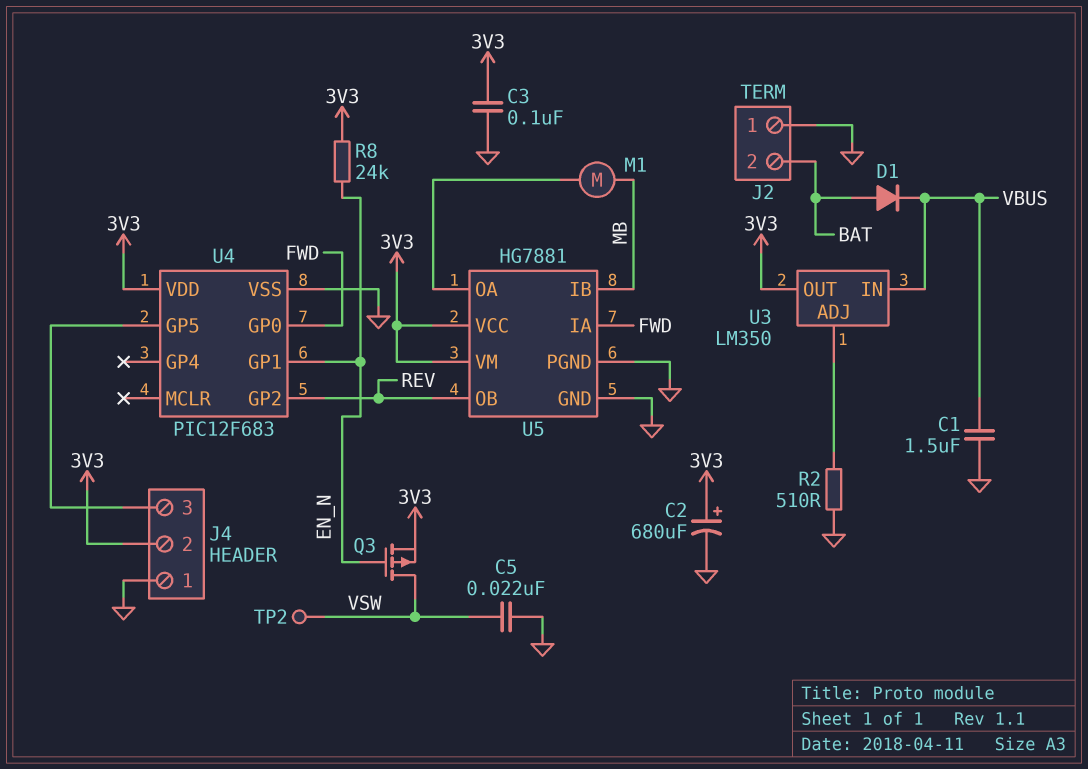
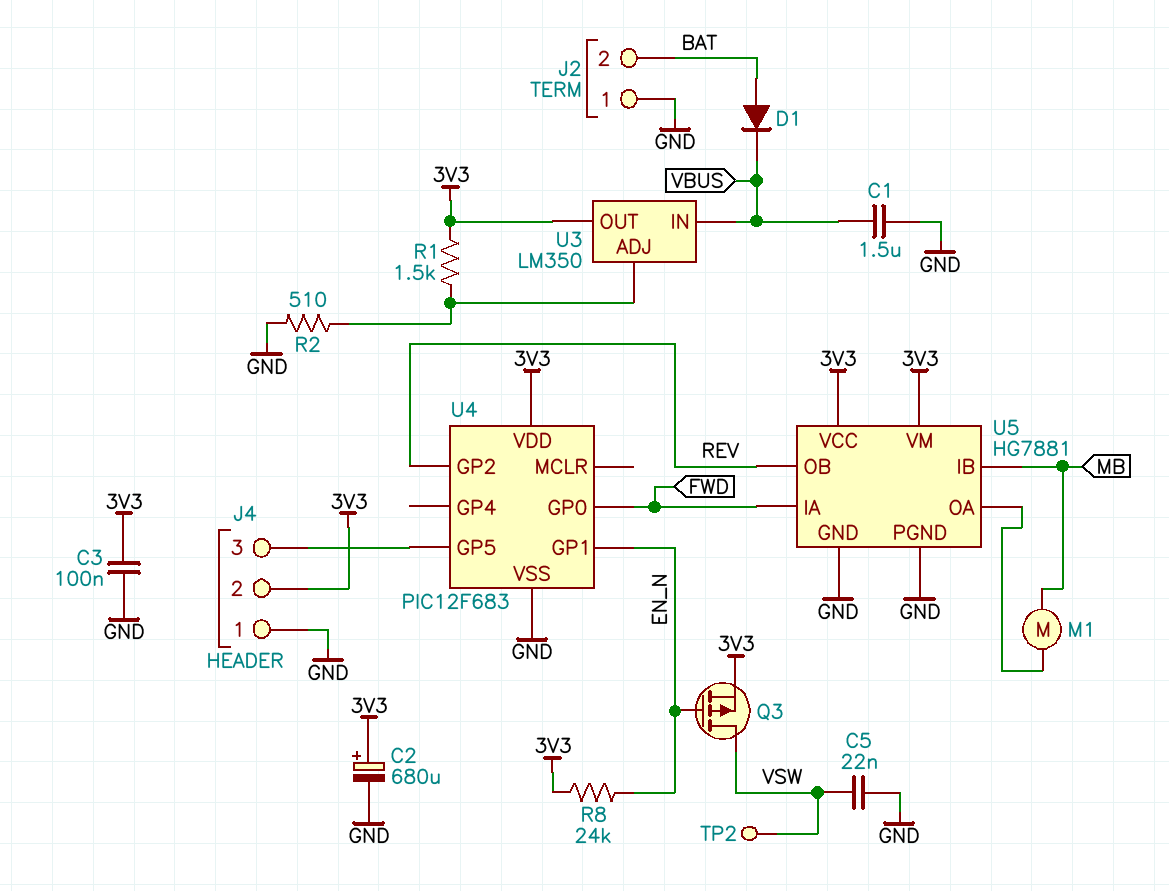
R1: none -> 1.5k (3V3, U3/ADJ)

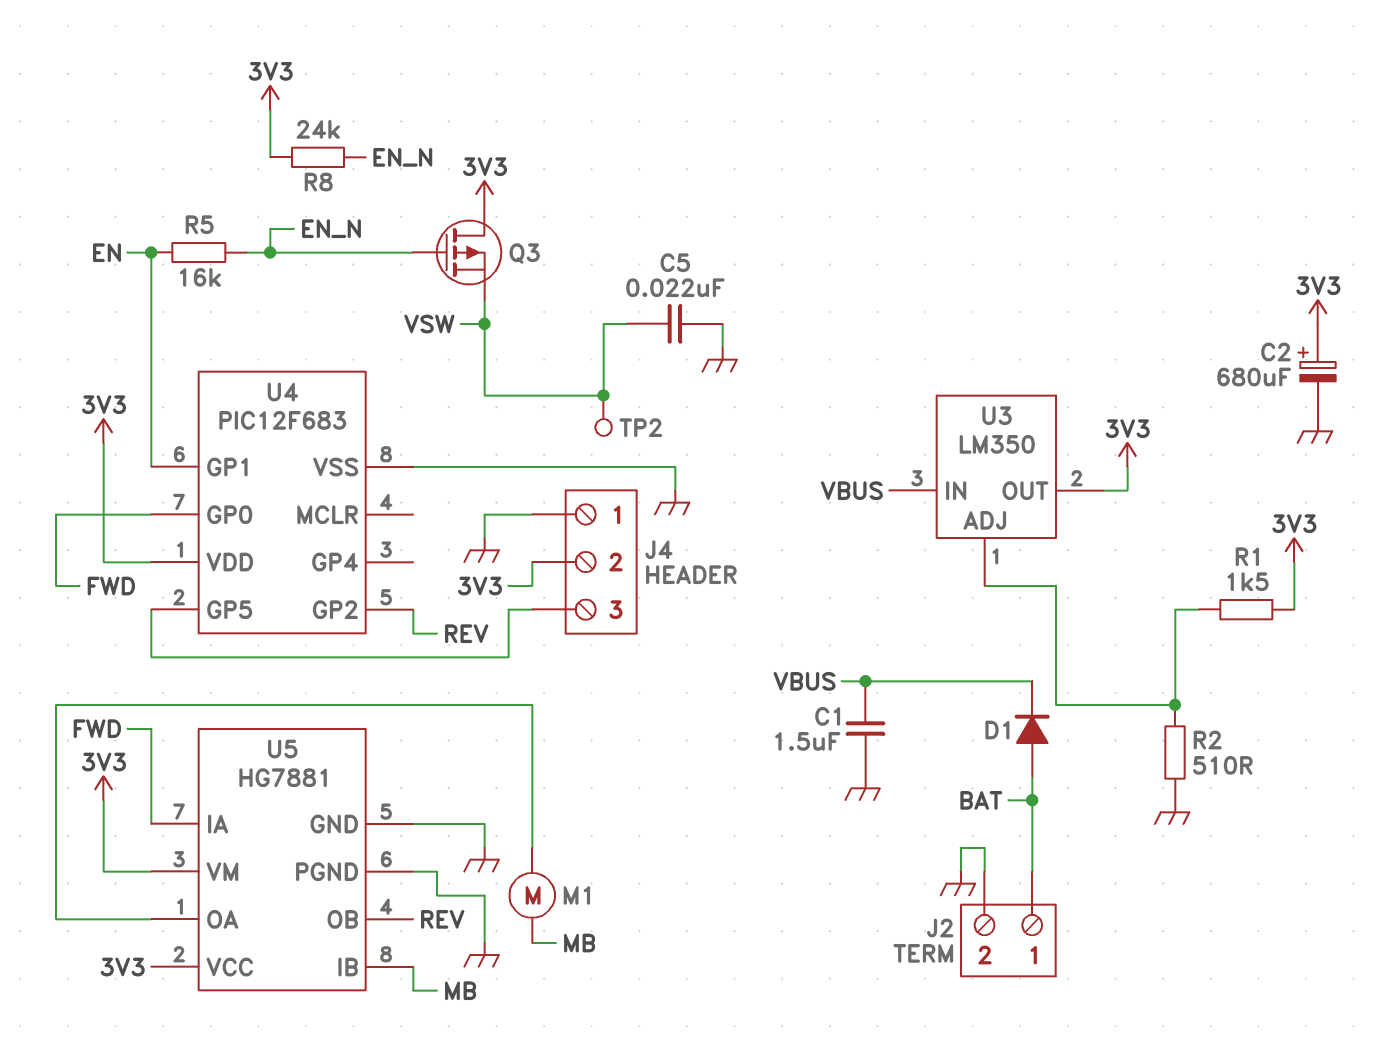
C3: 100nF (3V3, GND) -> none
J2 pin 1: GND -> BAT
J2 pin 2: BAT -> GND
Q3: PMOS (G EN_N, D VSW, S 3V3) -> PMOS (G EN_N, D 3V3, S VSW)
R5: none -> 16k (EN, EN_N)
U4 pin GP1: EN_N -> EN

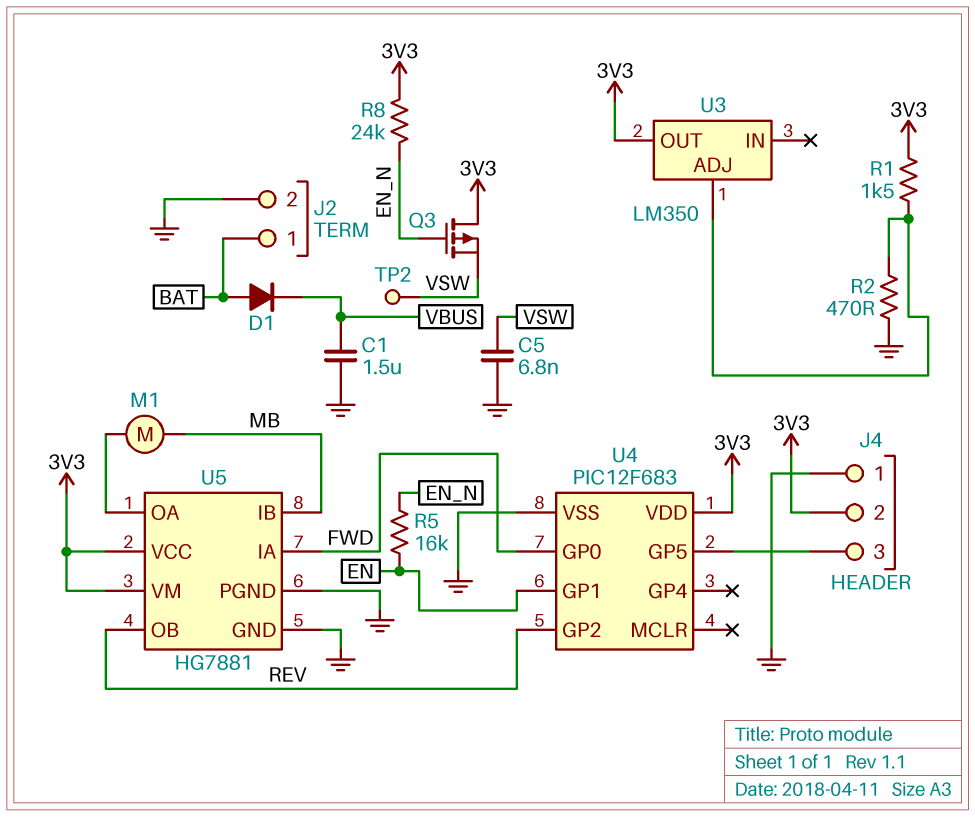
C2: 680uF (plus 3V3, minus GND) -> none
C5: 22nF (GND, VSW) -> 6.8nF (GND, VSW)
R2: 510 (GND, U3/ADJ) -> 470 (GND, U3/ADJ)
U3 pin IN: VBUS -> none

